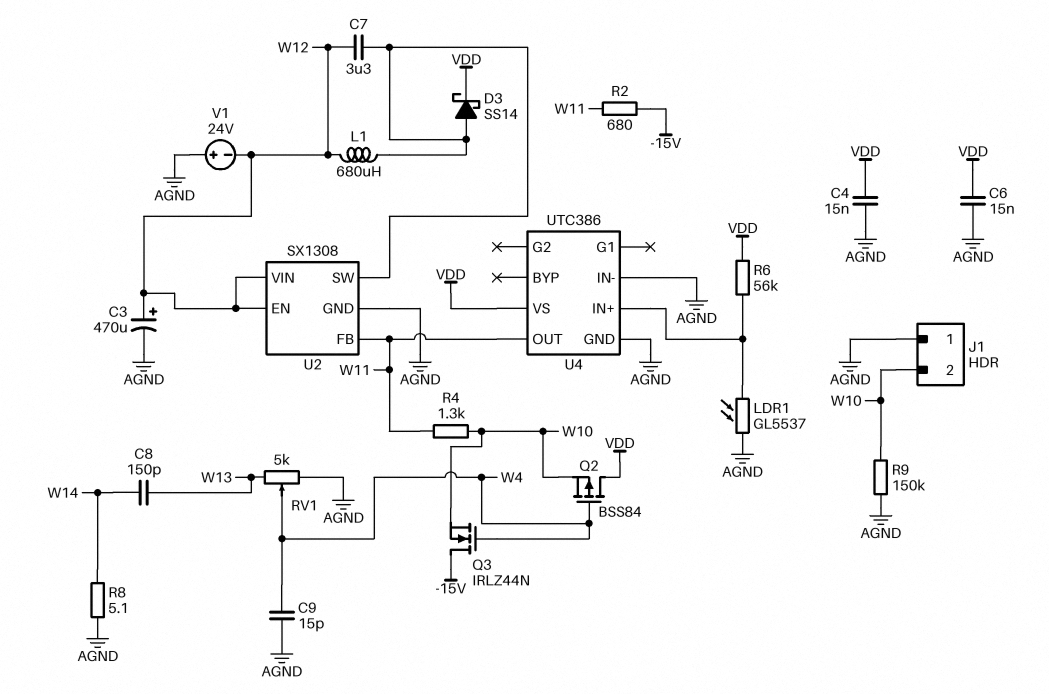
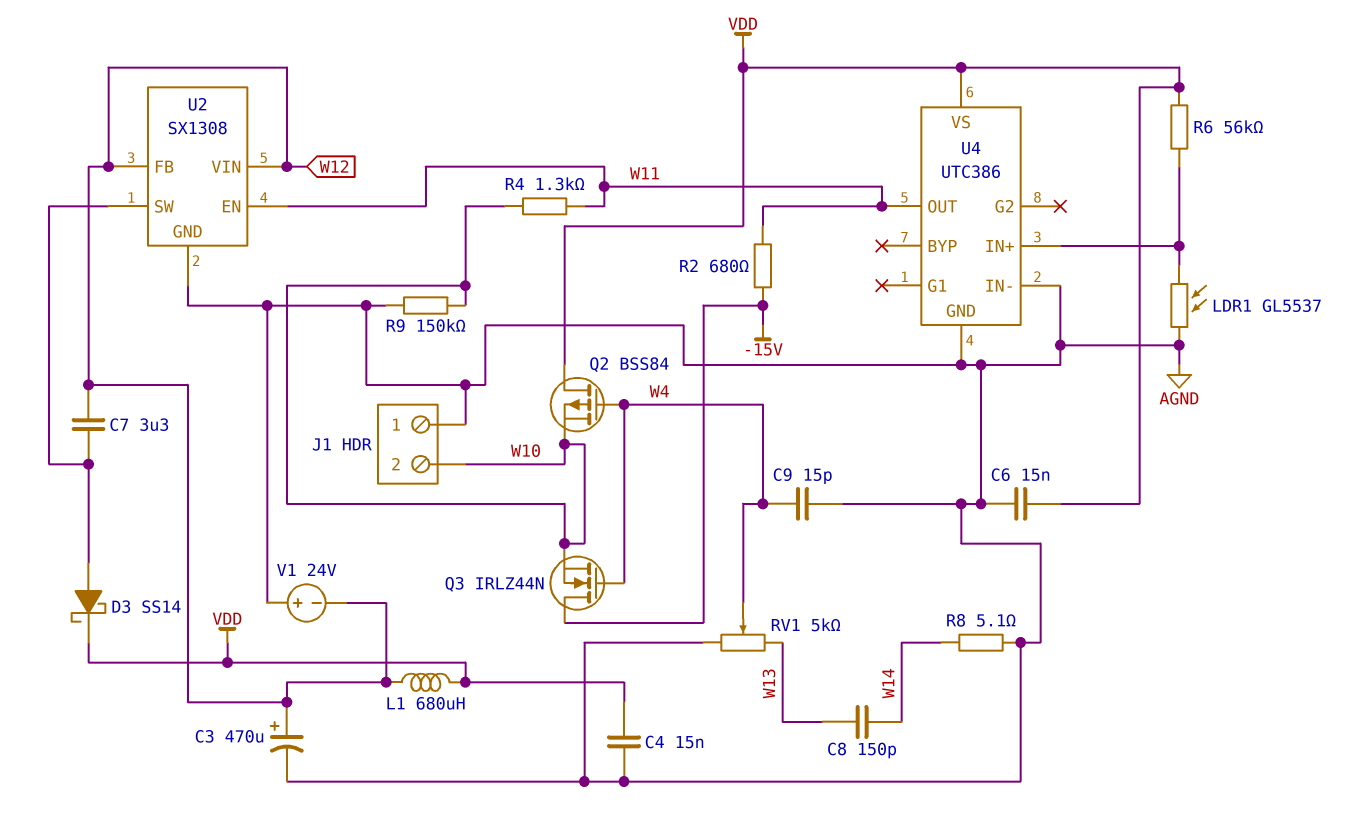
L1: 680uH (U2/SW, W12) -> 680uH (VDD, W12)
U2 pin EN: W12 -> W11
U2 pin FB: W11 -> W12

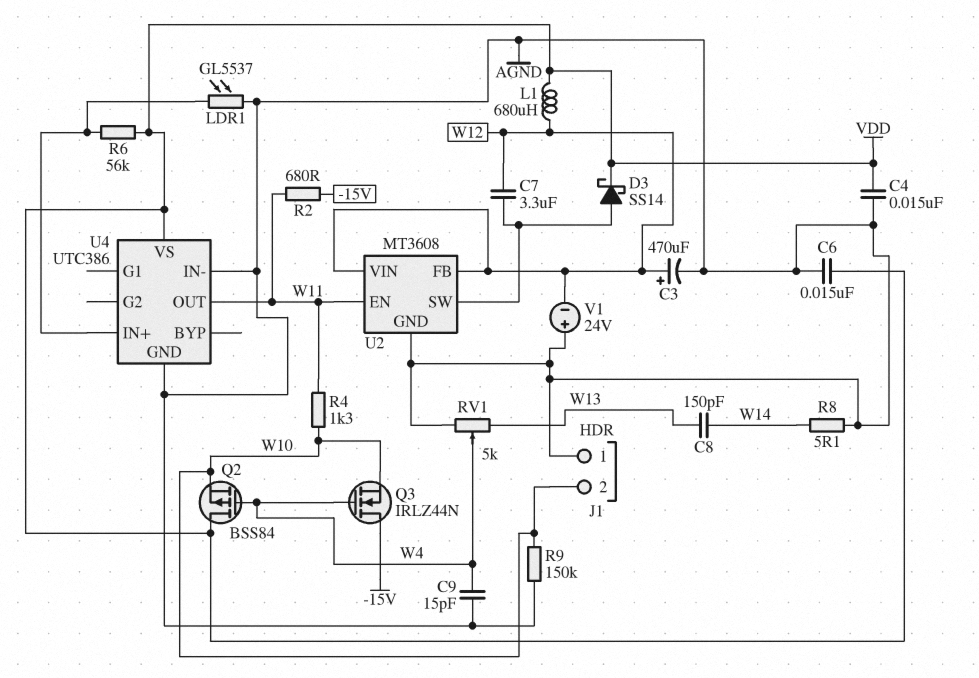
U2: SX1308 -> MT3608

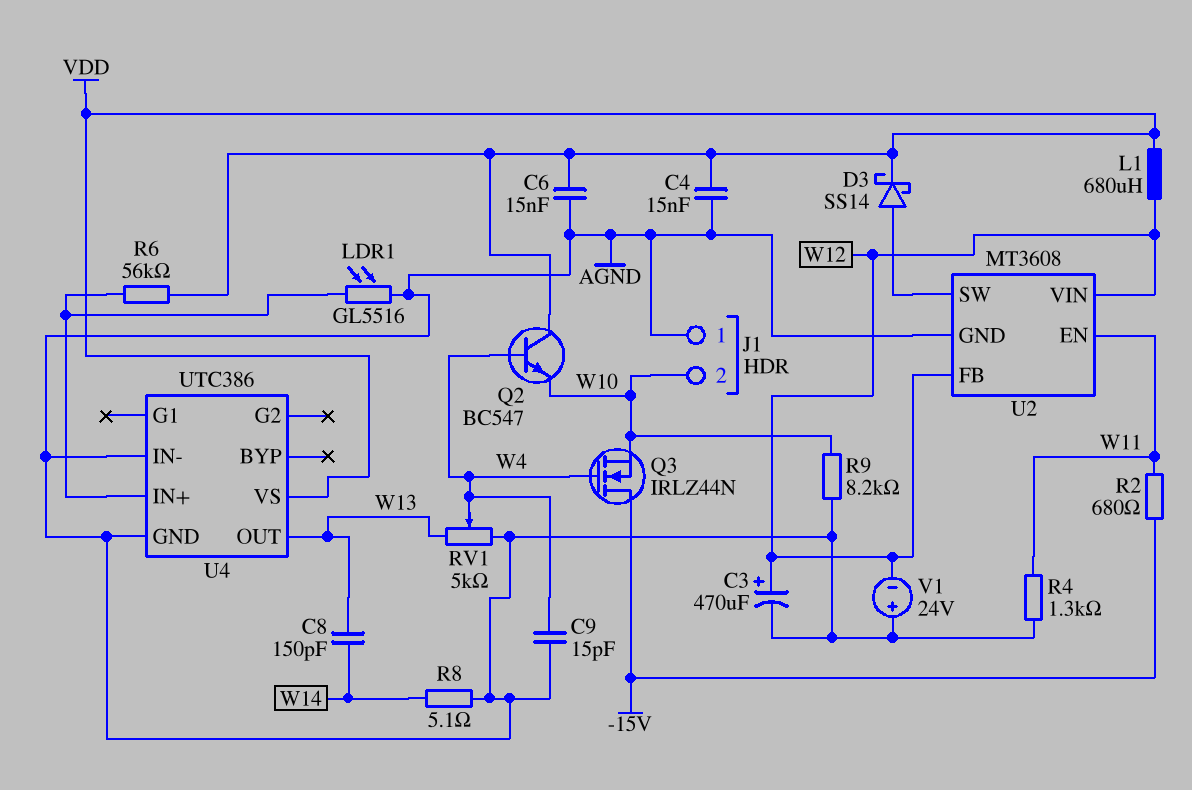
C7: 3.3uF (U2/SW, W12) -> none
LDR1: GL5537 (AGND, U4/IN+) -> GL5516 (AGND, U4/IN+)
Q2: PMOS BSS84 (G W4, D VDD, S W10) -> NPN BC547 (B W4, C VDD, E W10)
R4: 1.3k (W10, W11) -> 1.3k (AGND, W11)
R9: 150k (AGND, W10) -> 8.2k (AGND, W10)
U4 pin OUT: W11 -> W13

